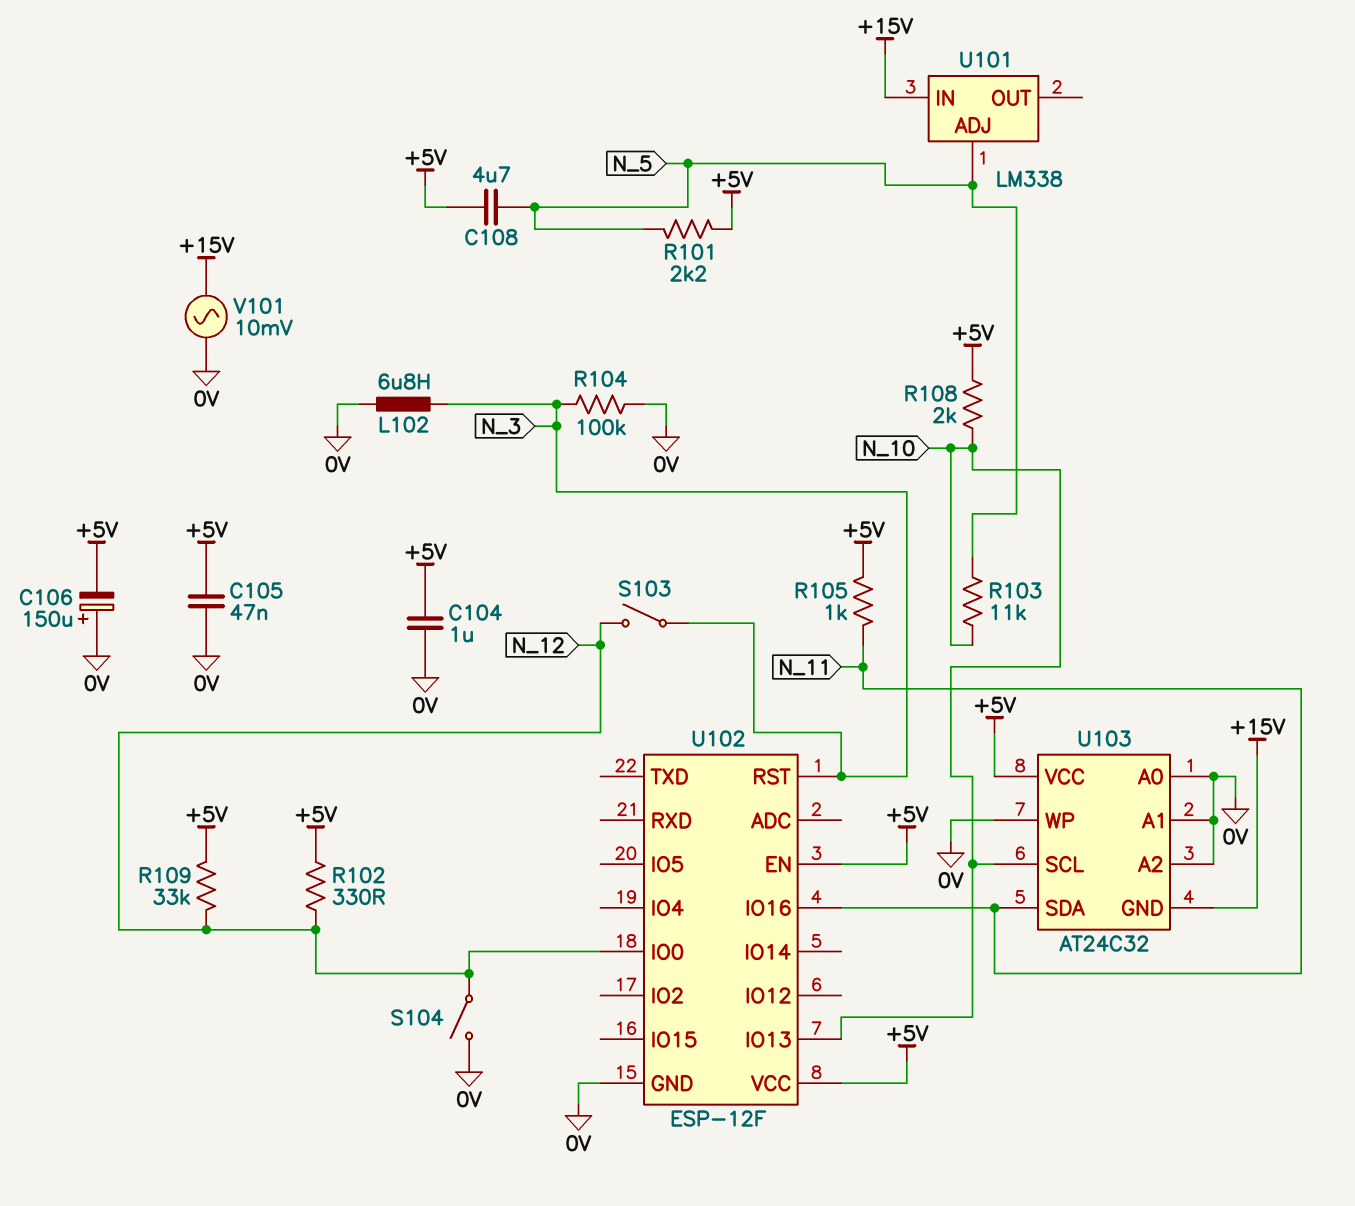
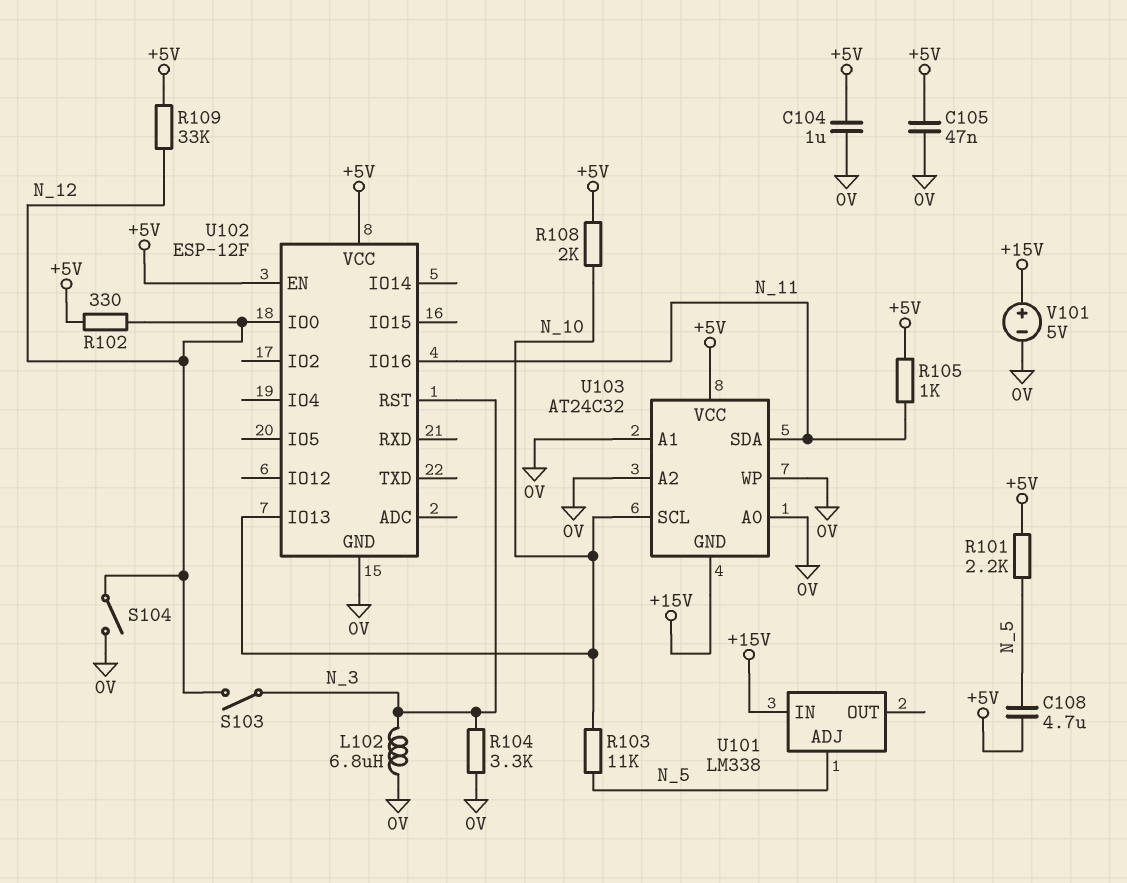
C106: 150uF (plus 0V, minus +5V) -> none
R104: 100k (0V, N_3) -> 3.3k (0V, N_3)
V101: AC 10mV (+15V, 0V) -> 5V (plus +15V, minus 0V)

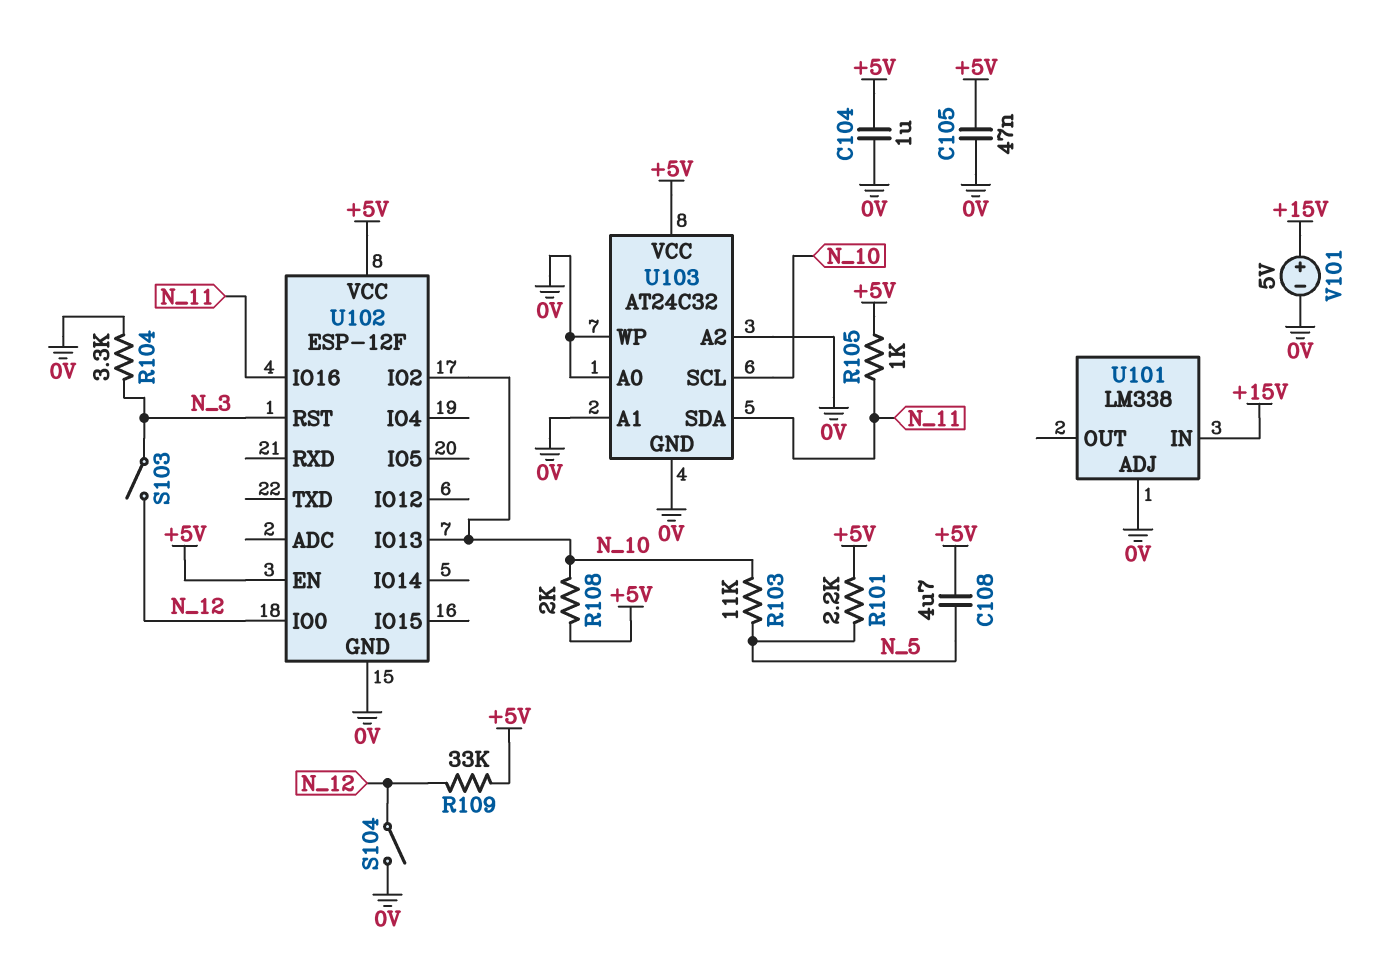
L102: 6.8uH (0V, N_3) -> none
R102: 330 (+5V, N_12) -> none
U101 pin ADJ: N_5 -> 0V
U102 pin IO2: none -> N_10
U103 pin GND: +15V -> 0V

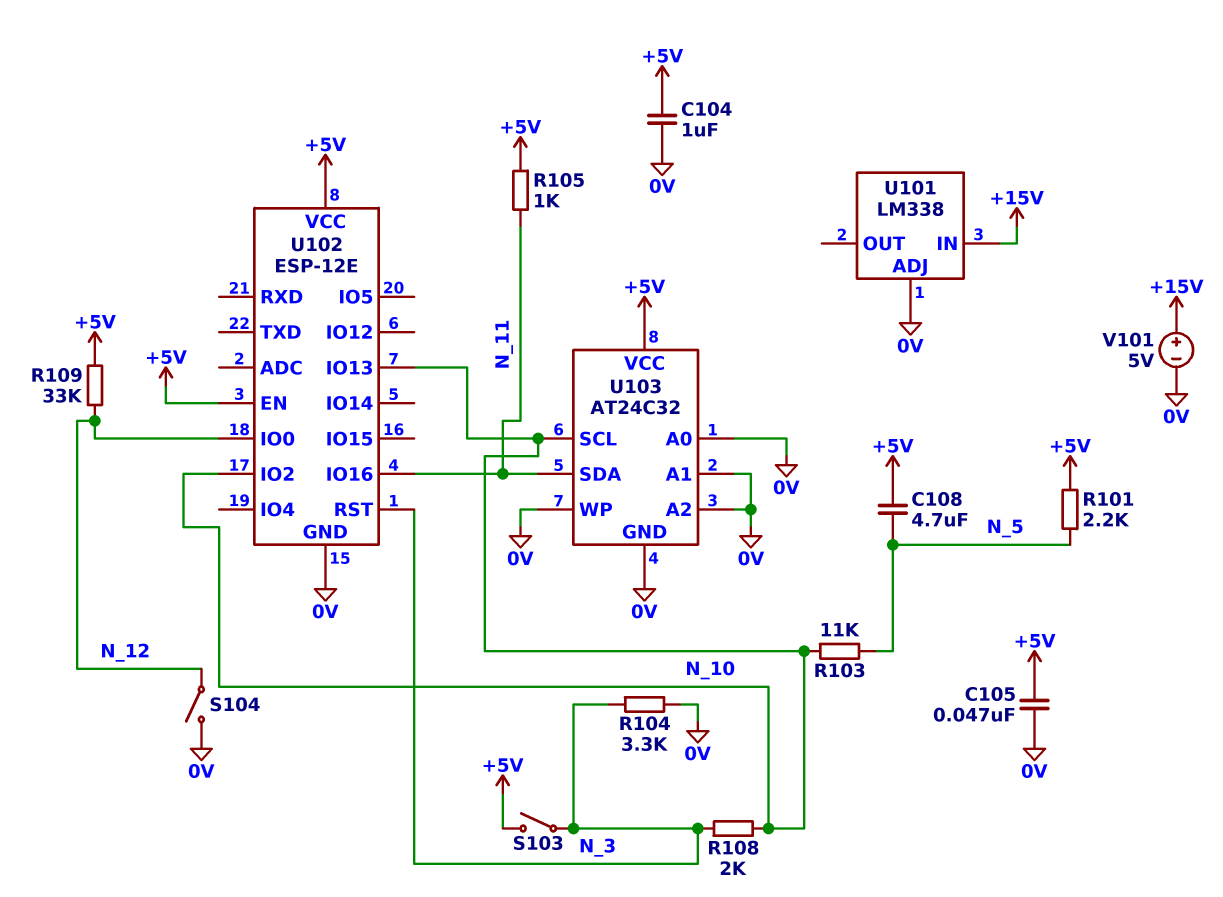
R108: 2k (+5V, N_10) -> 2k (N_3, N_10)
S103: switch (N_3, N_12) -> switch (+5V, N_3)
U102: ESP-12F -> ESP-12E

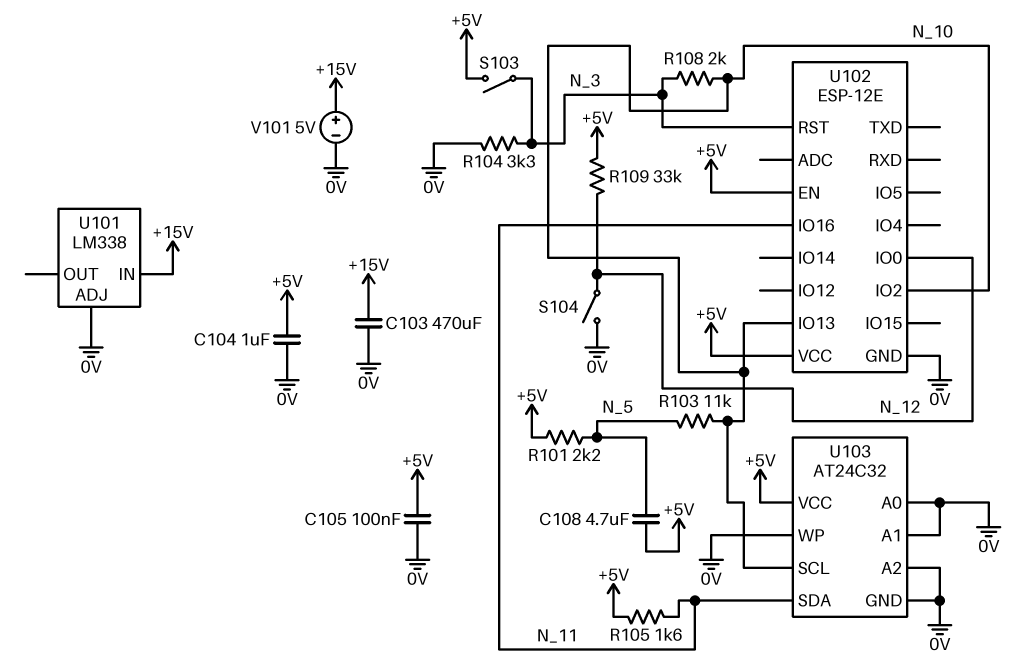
C103: none -> 470uF (+15V, 0V)
C105: 47nF (+5V, 0V) -> 100nF (+5V, 0V)
R105: 1k (+5V, N_11) -> 1.6k (+5V, N_11)

